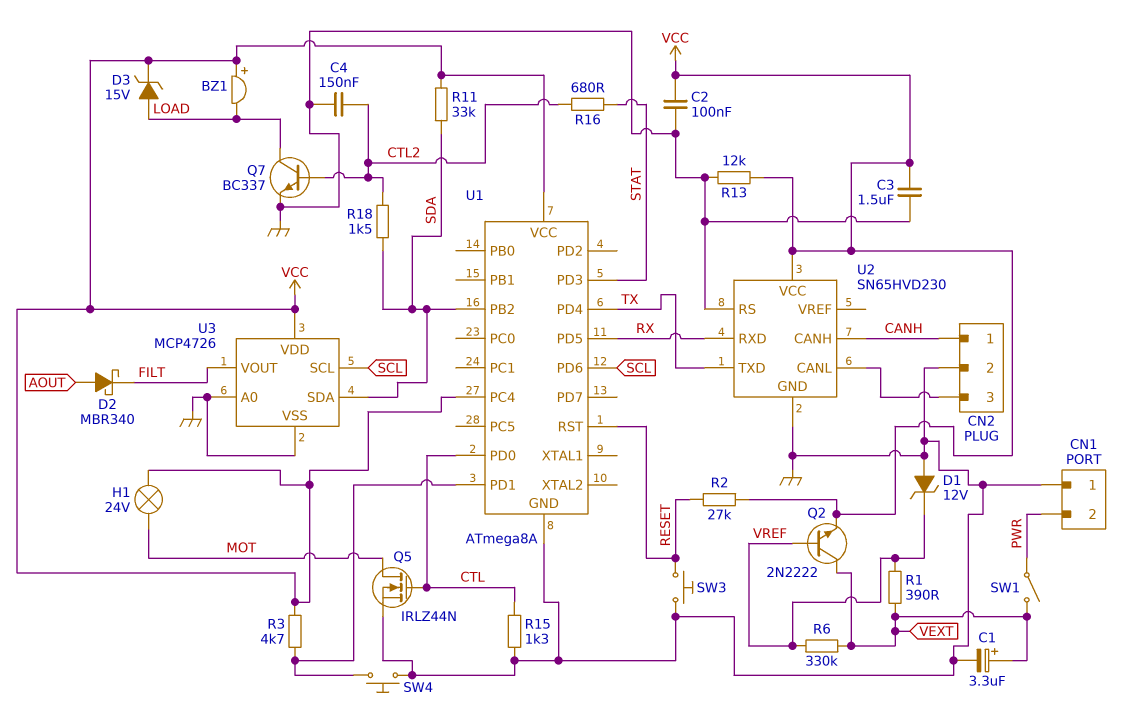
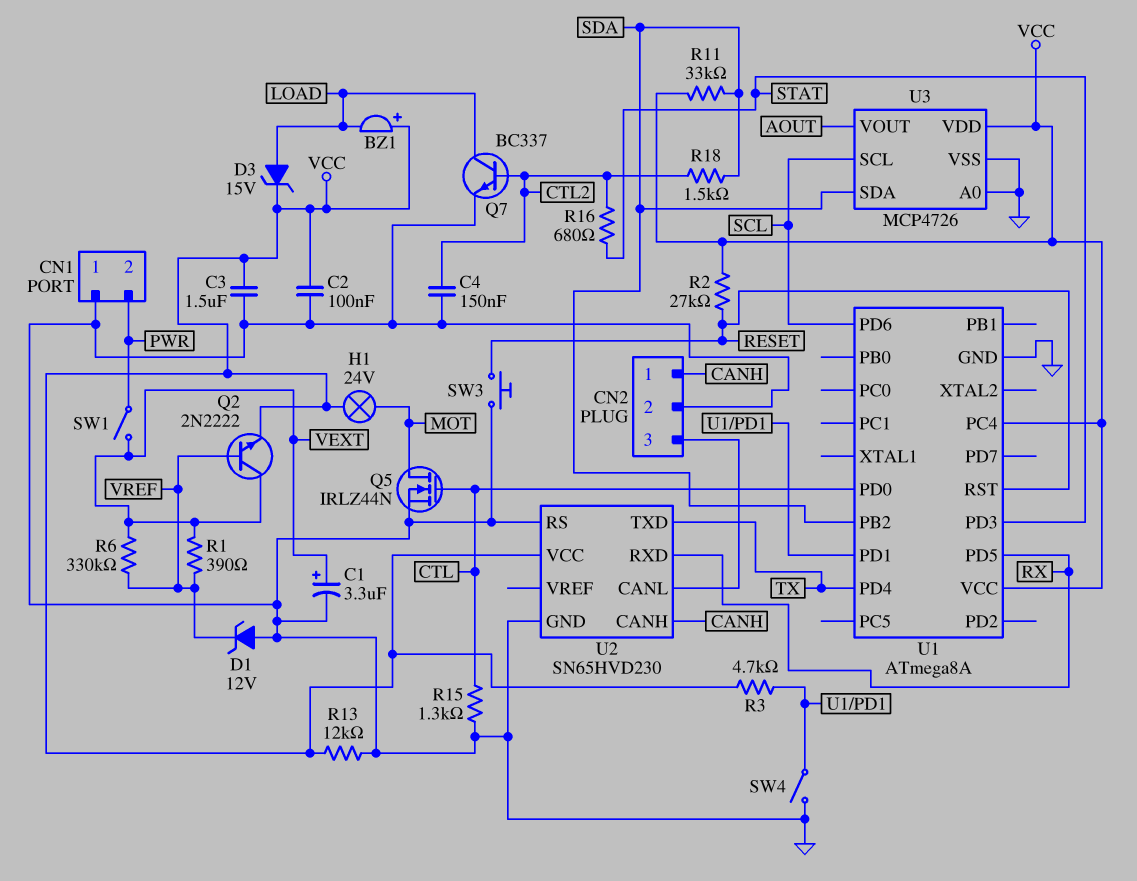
D2: schottky MBR340 (A AOUT, K FILT) -> none
SW4: button (GND, U1/PD1) -> switch (GND, U1/PD1)
U3 pin VOUT: FILT -> AOUT

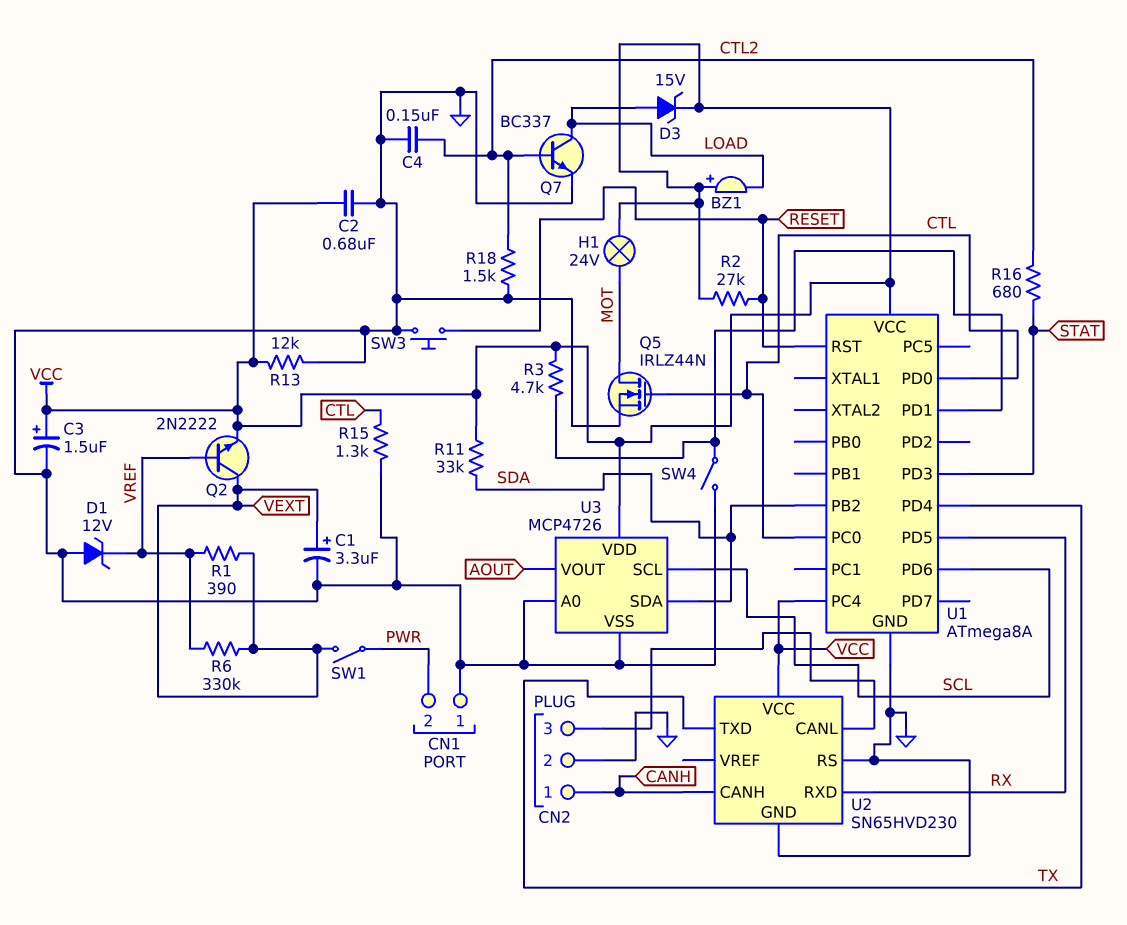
C2: 100nF (GND, VCC) -> 680nF (GND, VCC)
C3: 1.5uF (GND, VCC) -> 1.5uF (plus VCC, minus GND)
R18: 1.5k (CTL2, SDA) -> 1.5k (CTL2, GND)
U1 pin PC0: none -> CTL

